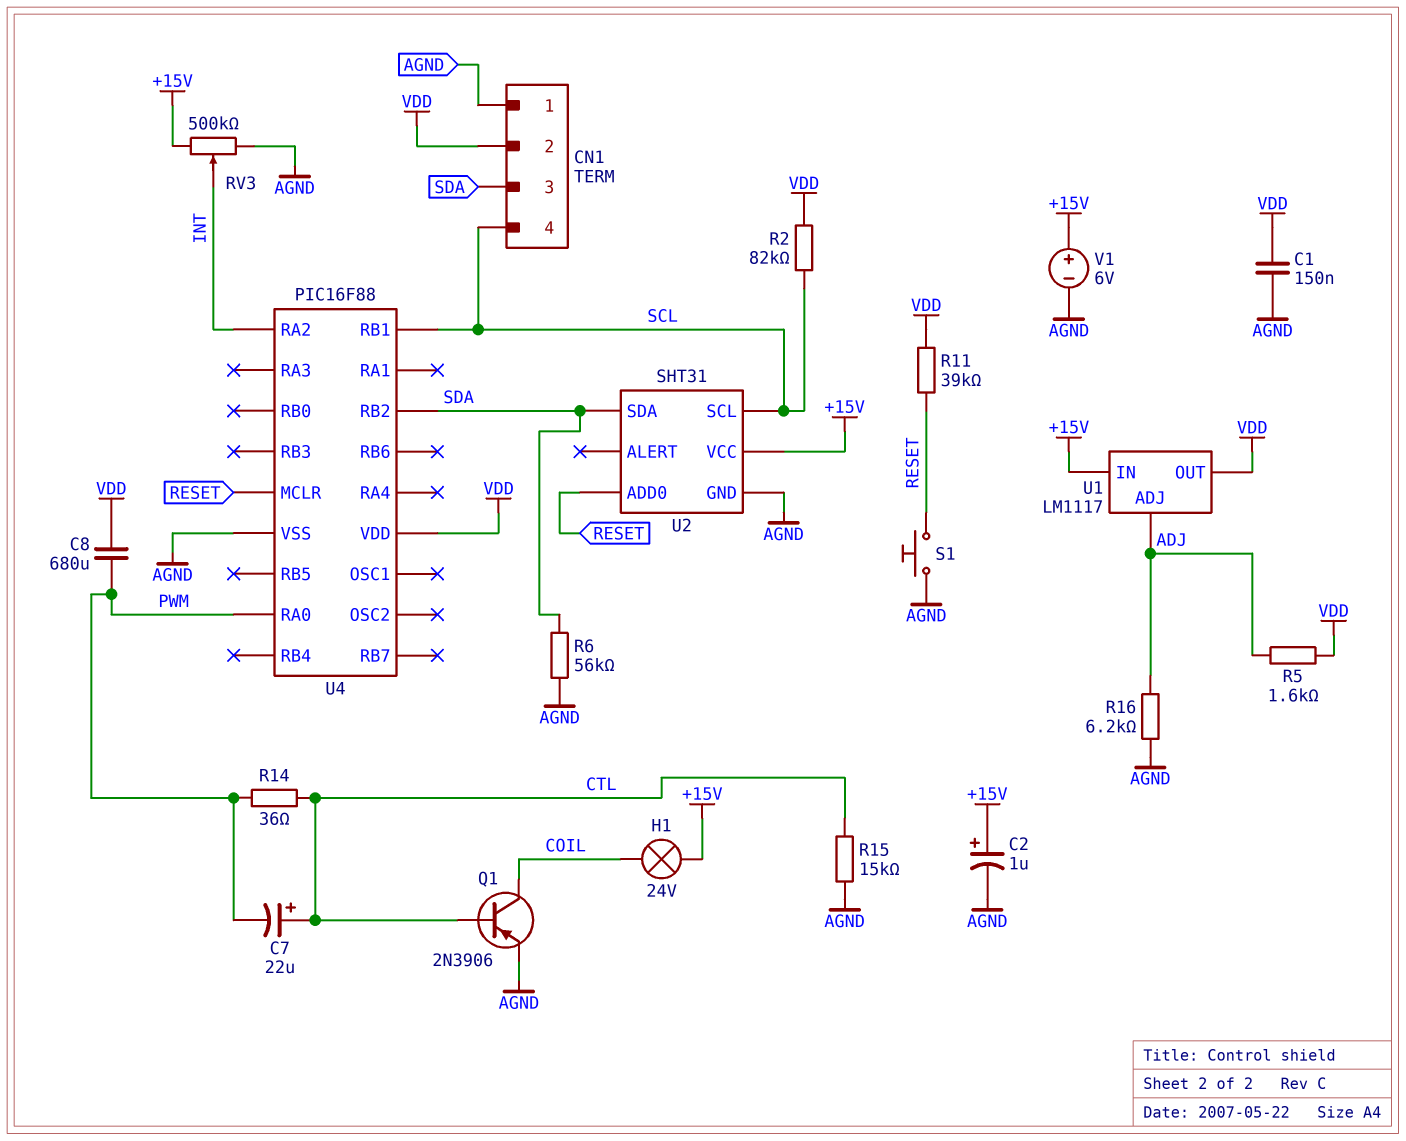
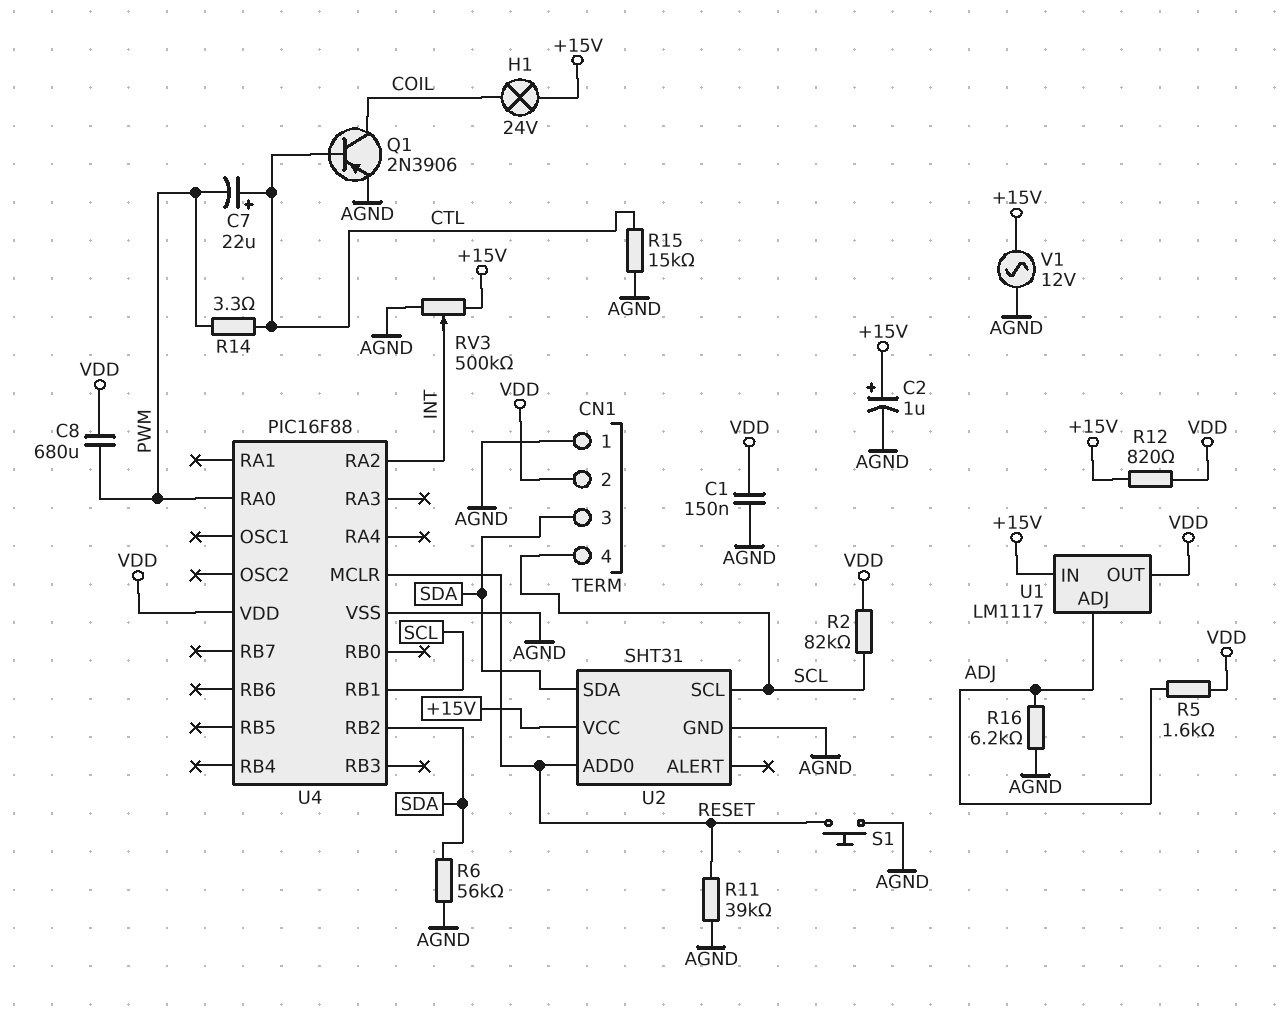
R11: 39k (RESET, VDD) -> 39k (AGND, RESET)
R12: none -> 820 (+15V, VDD)
R14: 36 (CTL, PWM) -> 3.3 (CTL, PWM)
V1: 6V (plus +15V, minus AGND) -> AC 12V (+15V, AGND)

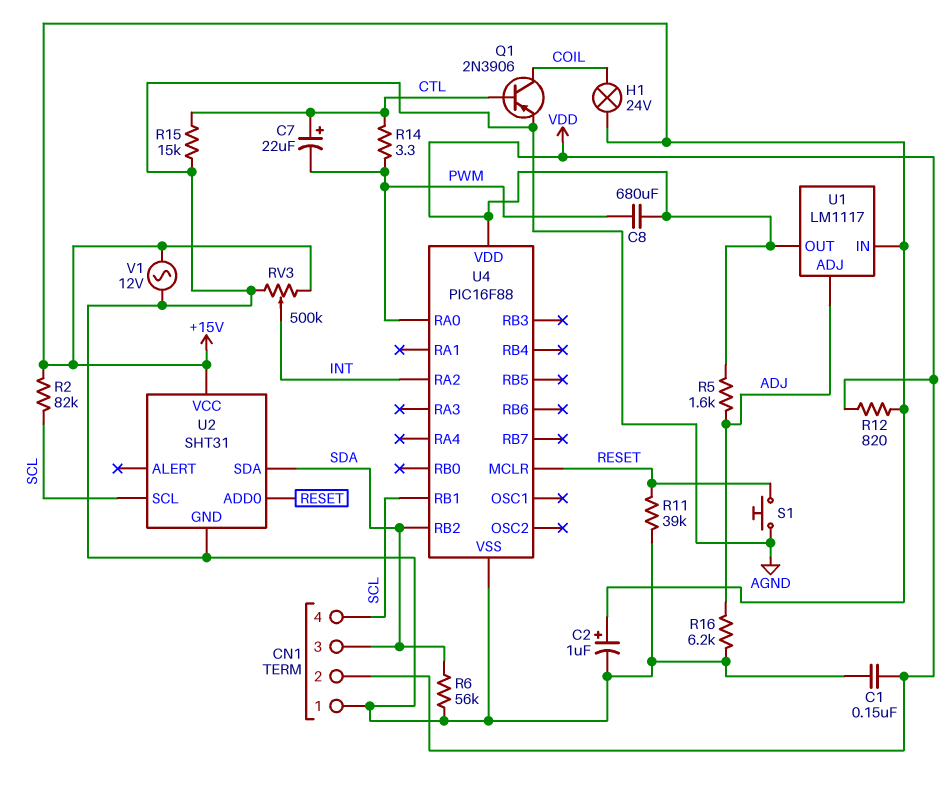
R2: 82k (SCL, VDD) -> 82k (+15V, SCL)

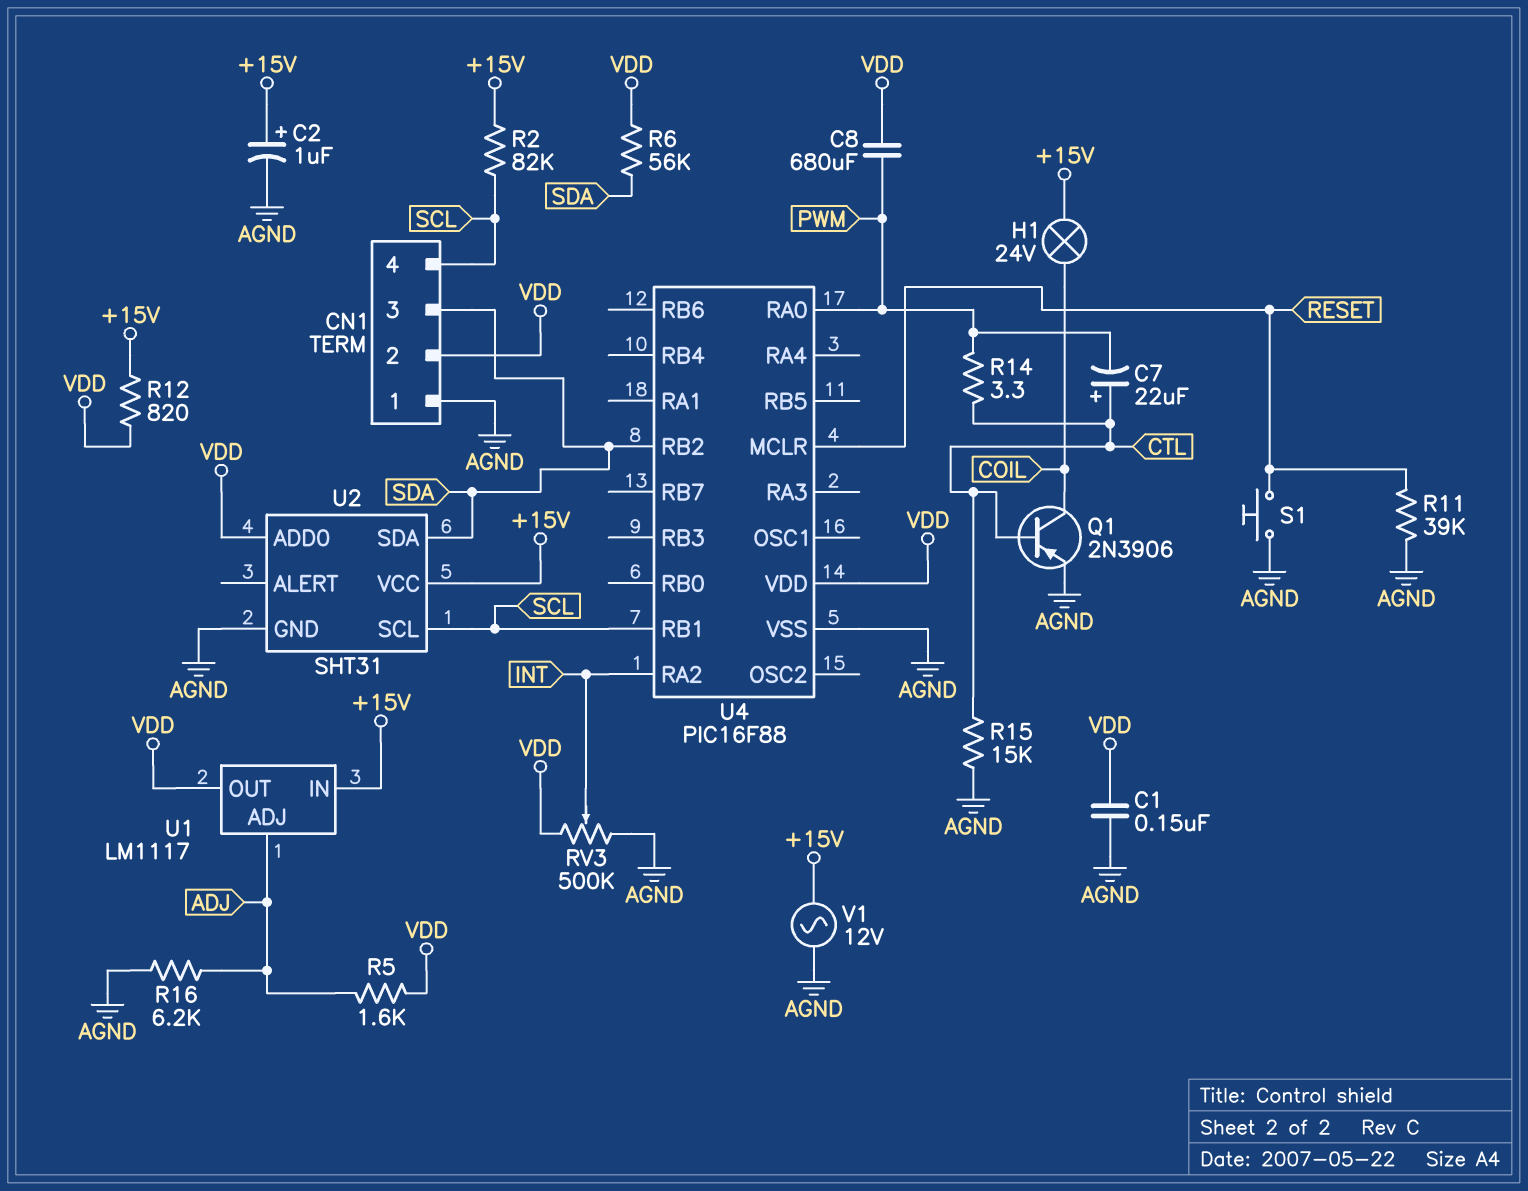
R6: 56k (AGND, SDA) -> 56k (SDA, VDD)
RV3: 500k (+15V, AGND, wiper INT) -> 500k (AGND, VDD, wiper INT)
U2 pin ADD0: RESET -> VDD

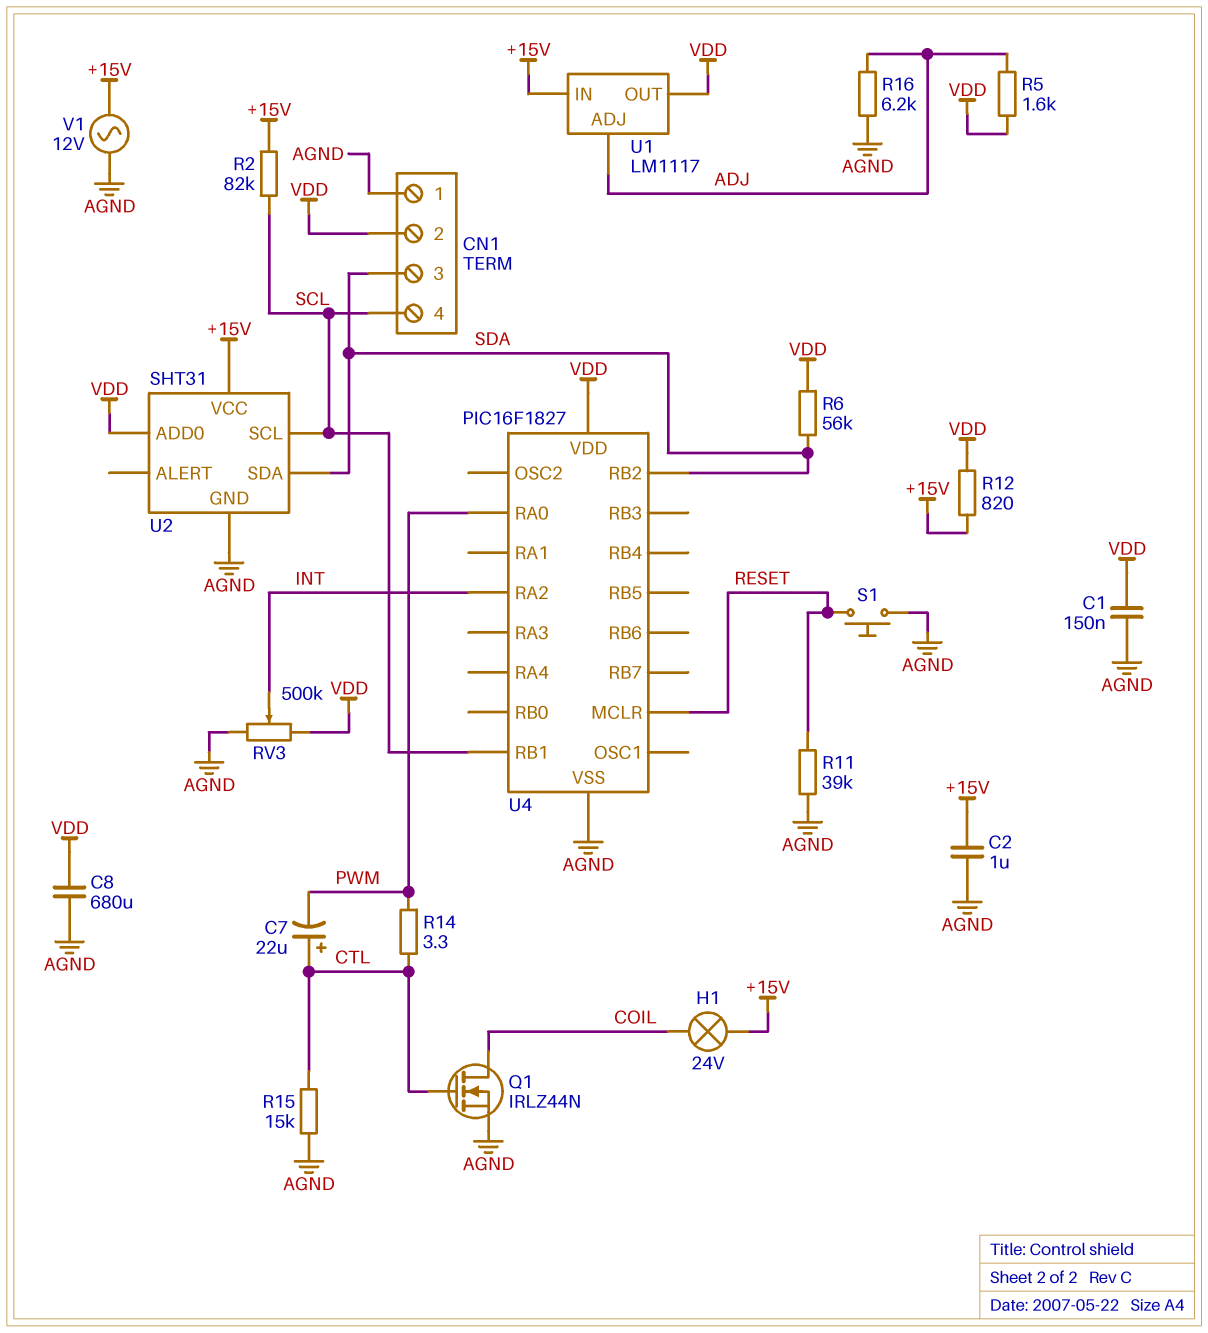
C2: 1uF (plus +15V, minus AGND) -> 1uF (+15V, AGND)
C8: 680uF (PWM, VDD) -> 680uF (AGND, VDD)
Q1: PNP 2N3906 (B CTL, C COIL, E AGND) -> NMOS IRLZ44N (G CTL, D COIL, S AGND)
U4: PIC16F88 -> PIC16F1827

